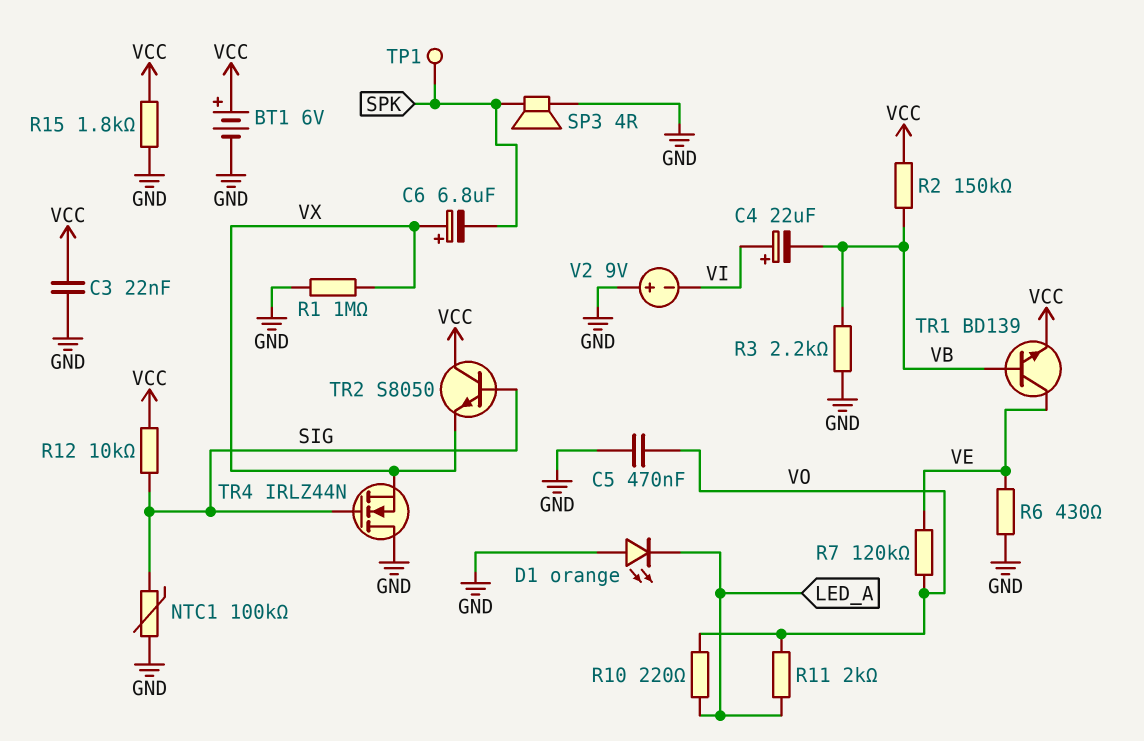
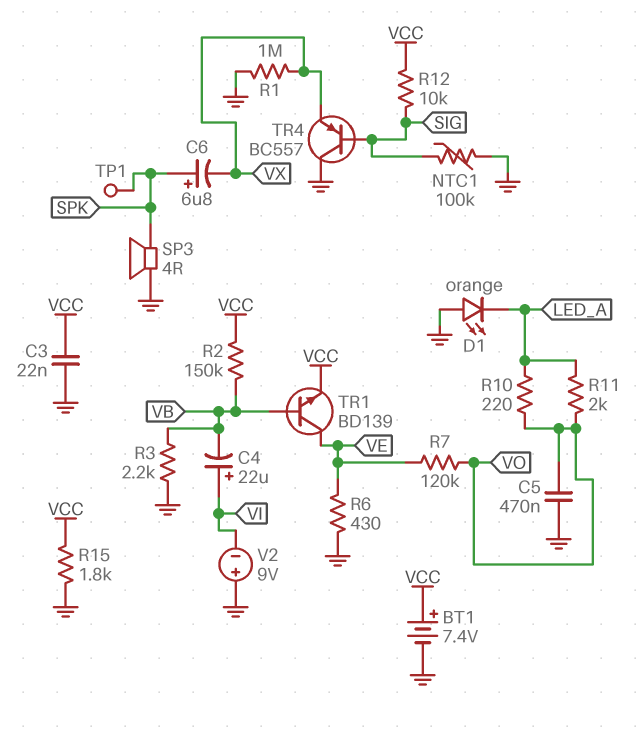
BT1: 6V (plus VCC, minus GND) -> 7.4V (plus VCC, minus GND)
C6: 6.8uF (plus VX, minus SPK) -> 6.8uF (plus SPK, minus VX)
TR2: NPN S8050 (B SIG, C VCC, E VX) -> none
TR4: NMOS IRLZ44N (G SIG, D GND, S VX) -> PNP BC557 (B SIG, C GND, E VX)

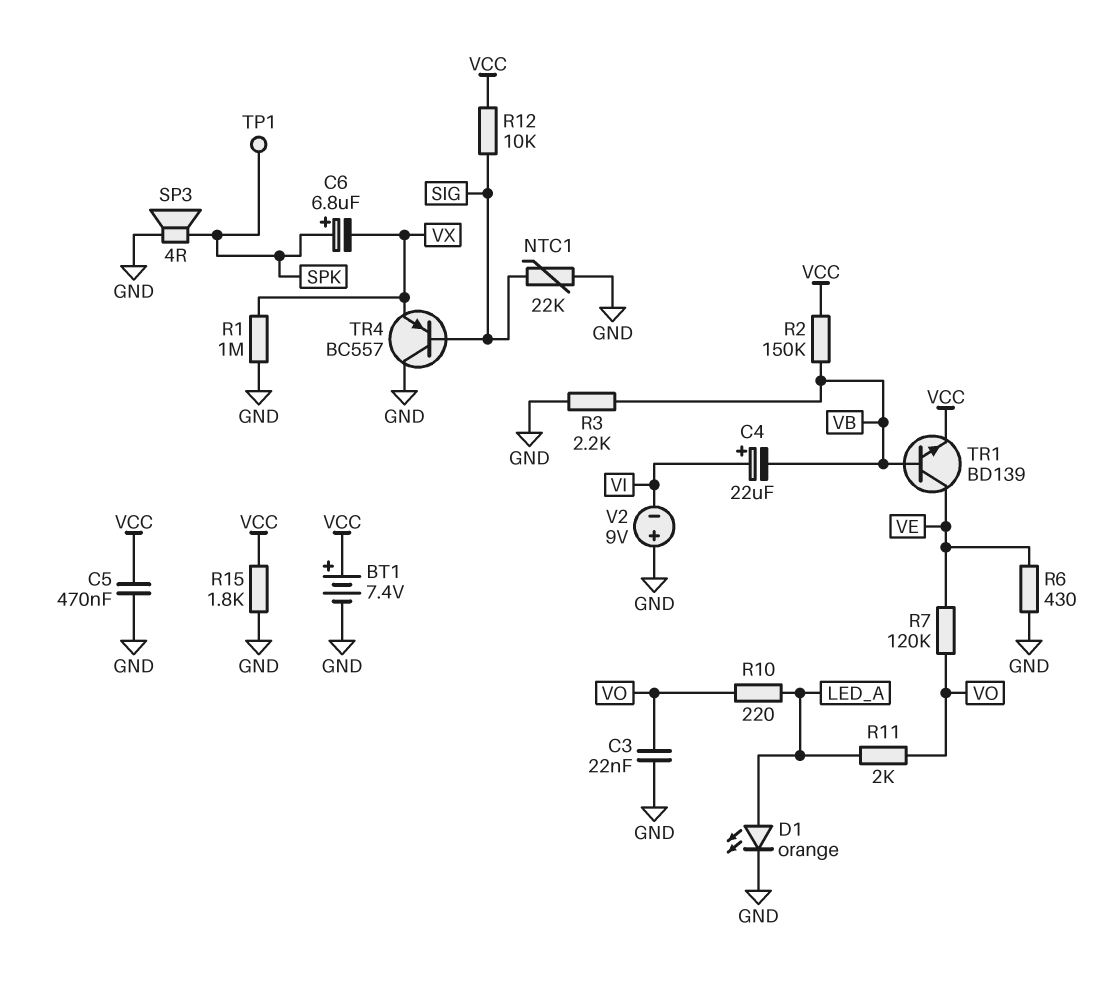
C3: 22nF (GND, VCC) -> 22nF (GND, VO)
C5: 470nF (GND, VO) -> 470nF (GND, VCC)
D1: LED orange (A GND, K LED_A) -> LED orange (A LED_A, K GND)
NTC1: 100k (GND, SIG) -> 22k (GND, SIG)

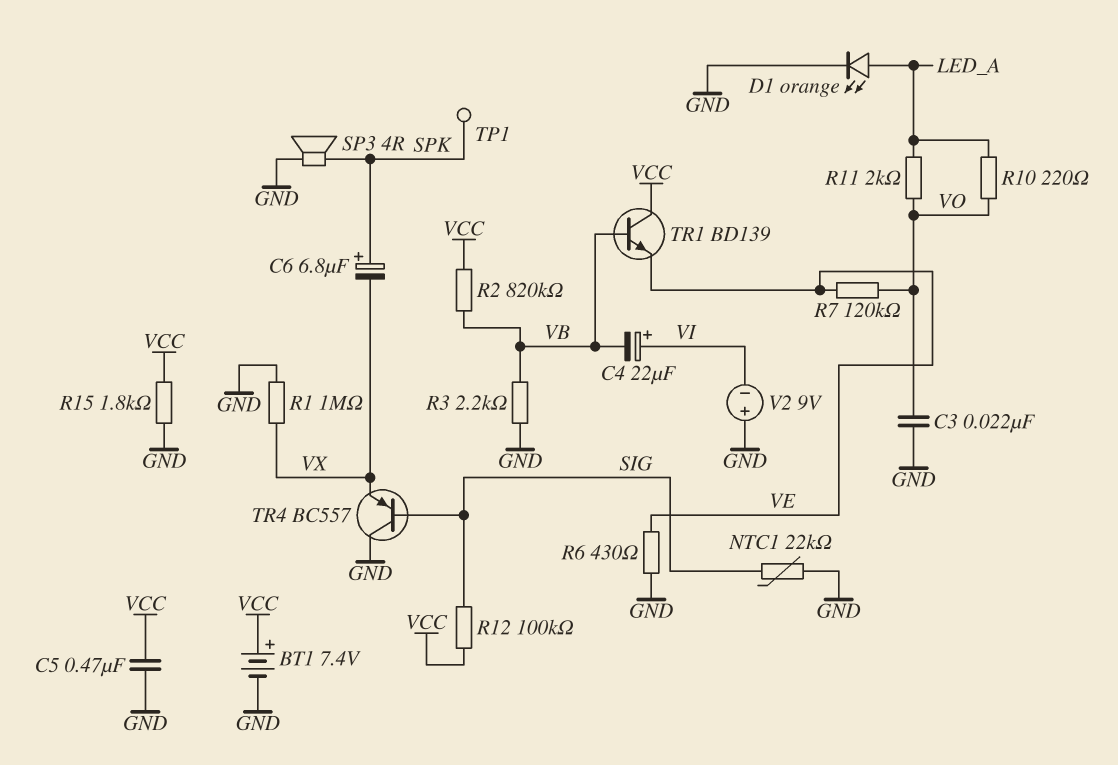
R2: 150k (VB, VCC) -> 820k (VB, VCC)
R12: 10k (SIG, VCC) -> 100k (SIG, VCC)
TR1: NPN BD139 (B VB, C VE, E VCC) -> NPN BD139 (B VB, C VCC, E VE)

